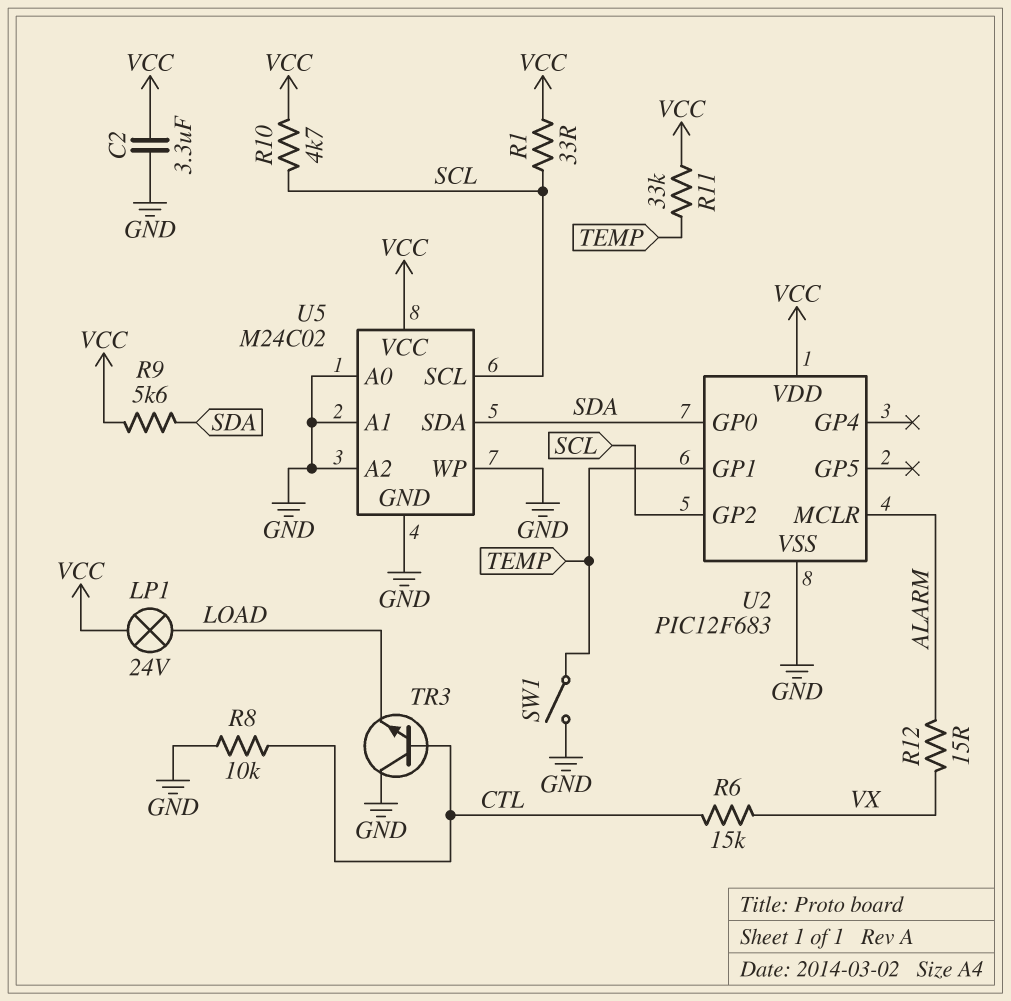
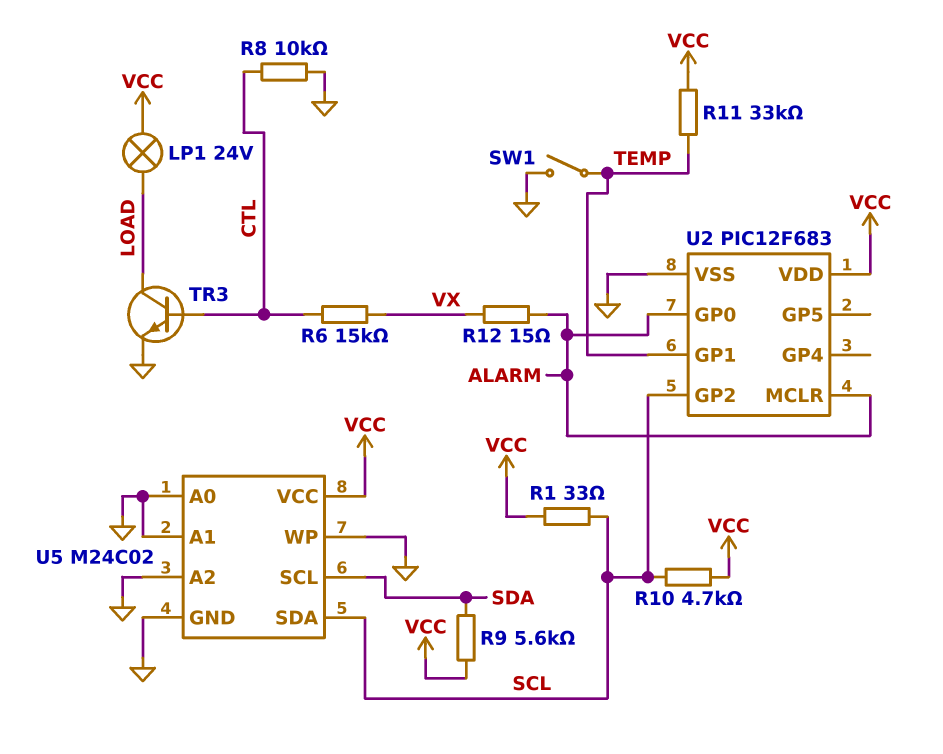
C2: 3.3uF (GND, VCC) -> none
TR3: NPN (B CTL, C GND, E LOAD) -> NPN (B CTL, C LOAD, E GND)
U2 pin GP0: SDA -> ALARM
U5 pin SCL: SCL -> SDA
U5 pin SDA: SDA -> SCL

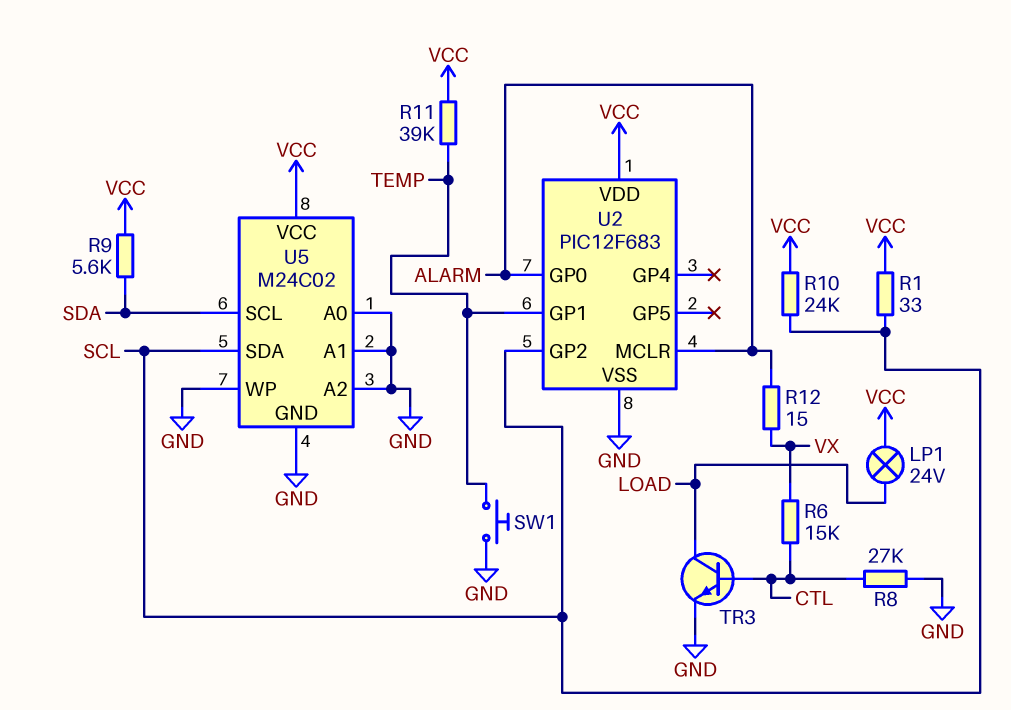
R8: 10k (CTL, GND) -> 27k (CTL, GND)
R10: 4.7k (SCL, VCC) -> 24k (SCL, VCC)
R11: 33k (TEMP, VCC) -> 39k (TEMP, VCC)
SW1: switch (GND, TEMP) -> button (GND, TEMP)

